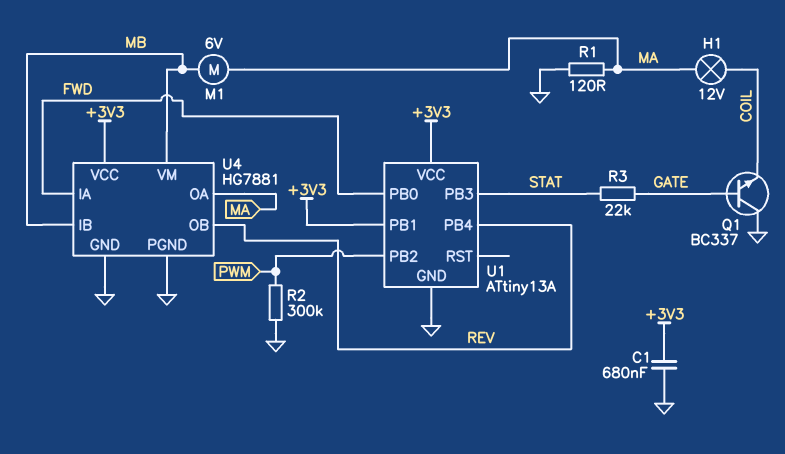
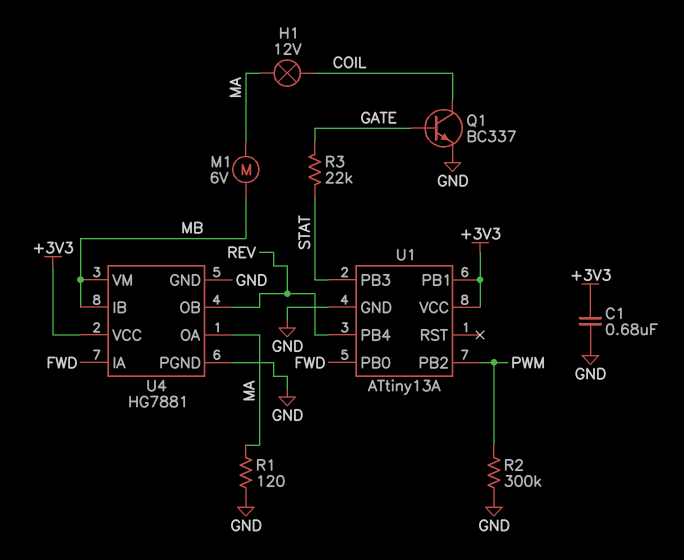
Q1: NPN BC337 (B GATE, C GND, E COIL) -> NPN BC337 (B GATE, C COIL, E GND)

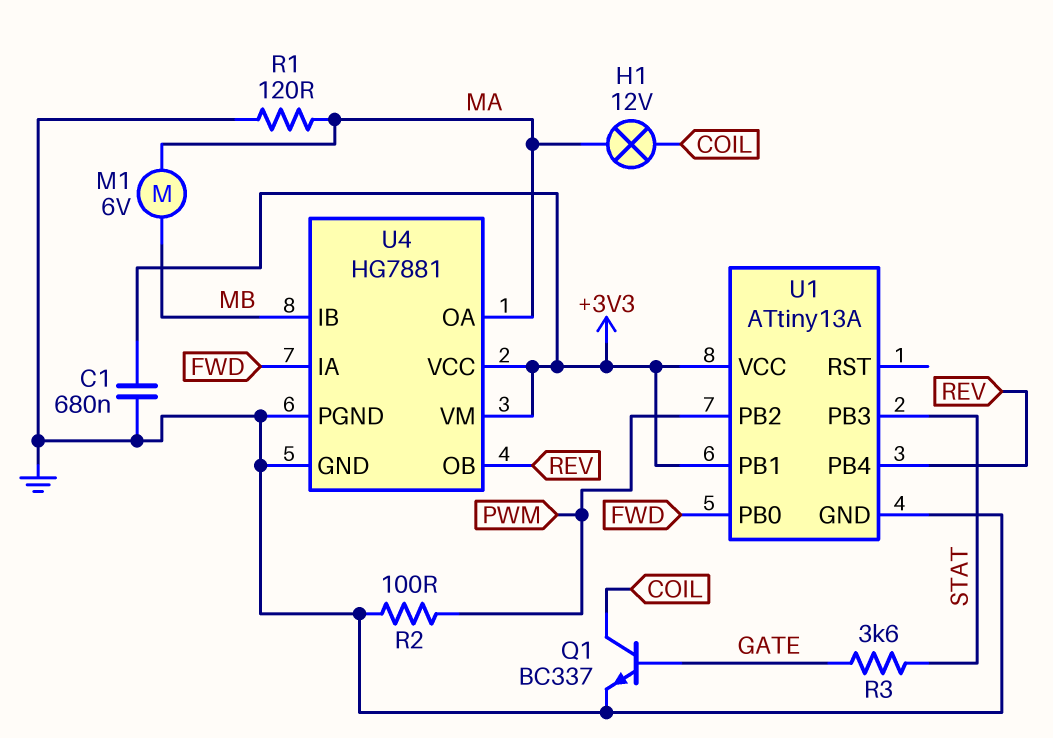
R2: 300k (GND, PWM) -> 100 (GND, PWM)
R3: 22k (GATE, STAT) -> 3.6k (GATE, STAT)
U4 pin VM: MB -> +3V3

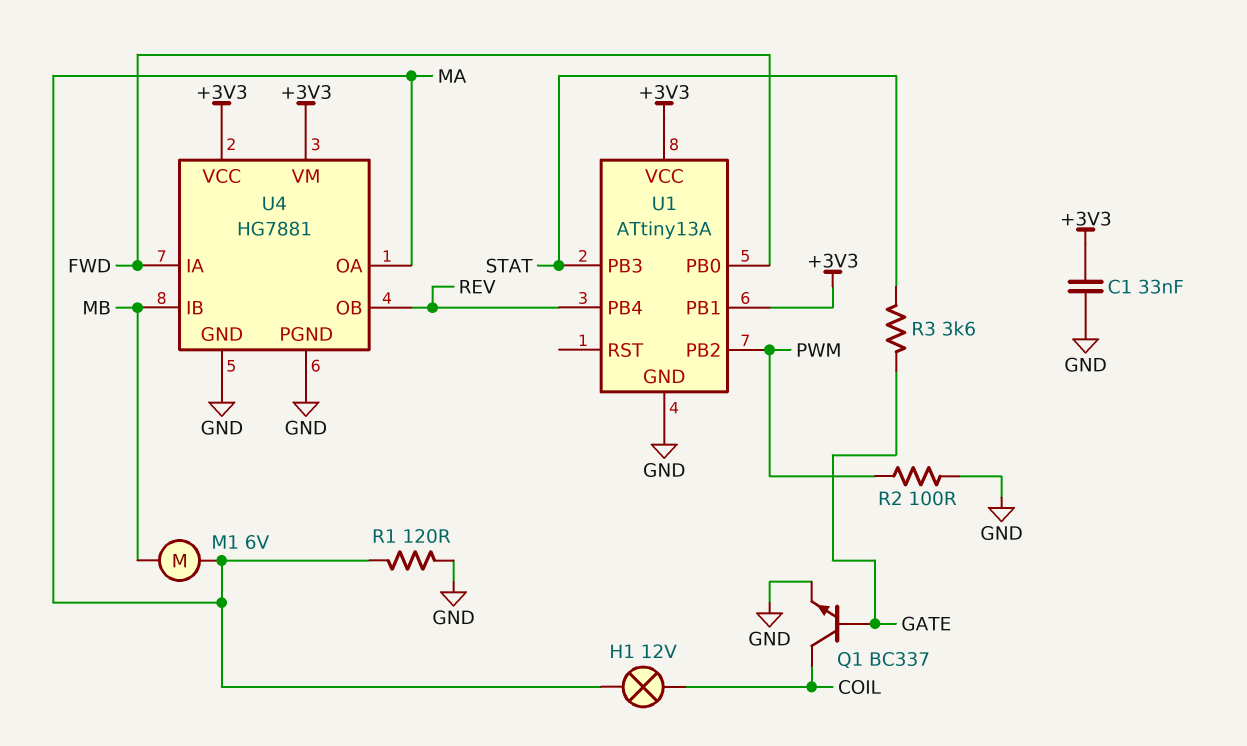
C1: 680nF (+3V3, GND) -> 33nF (+3V3, GND)

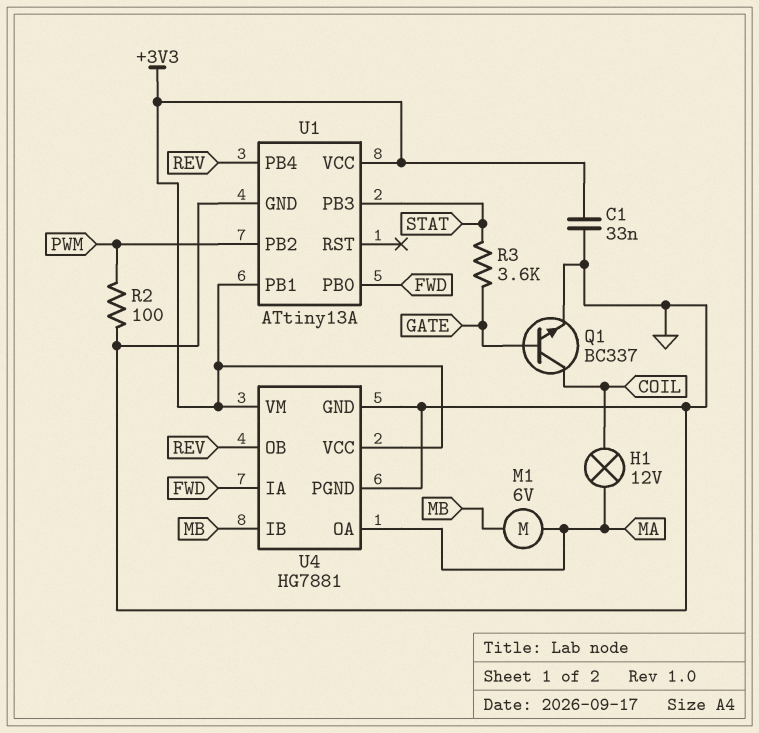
R1: 120 (GND, MA) -> none

